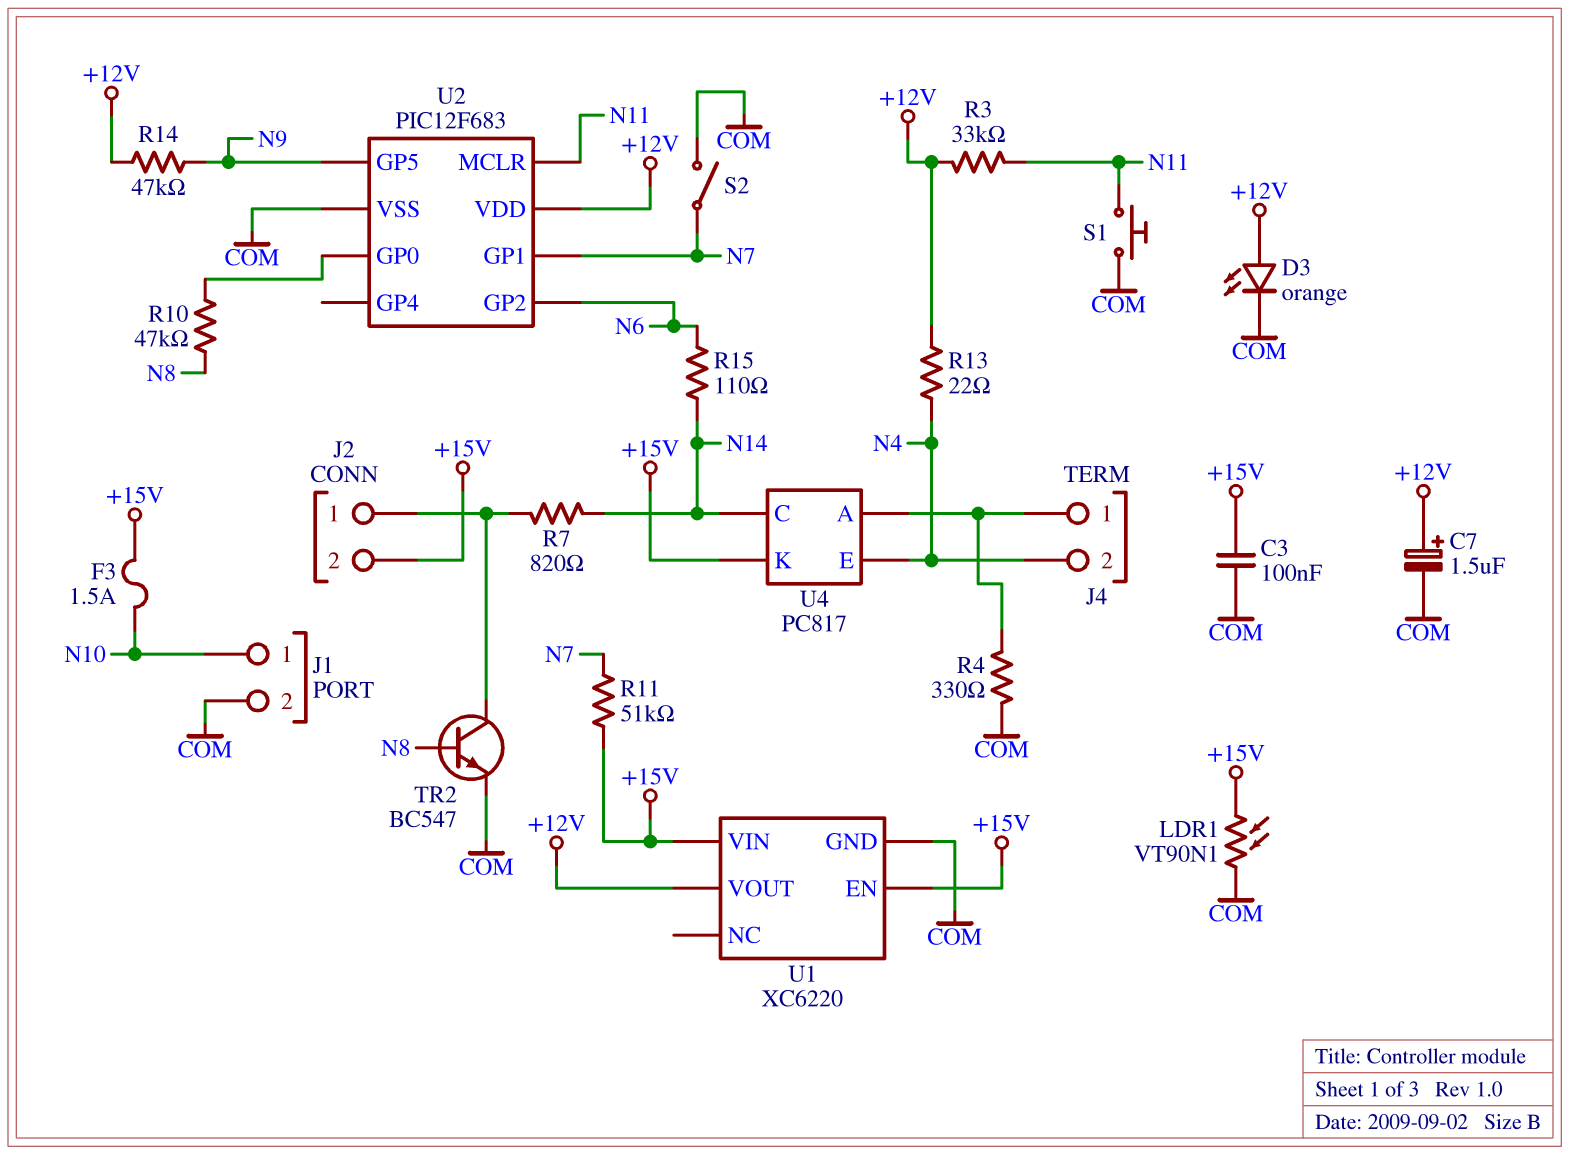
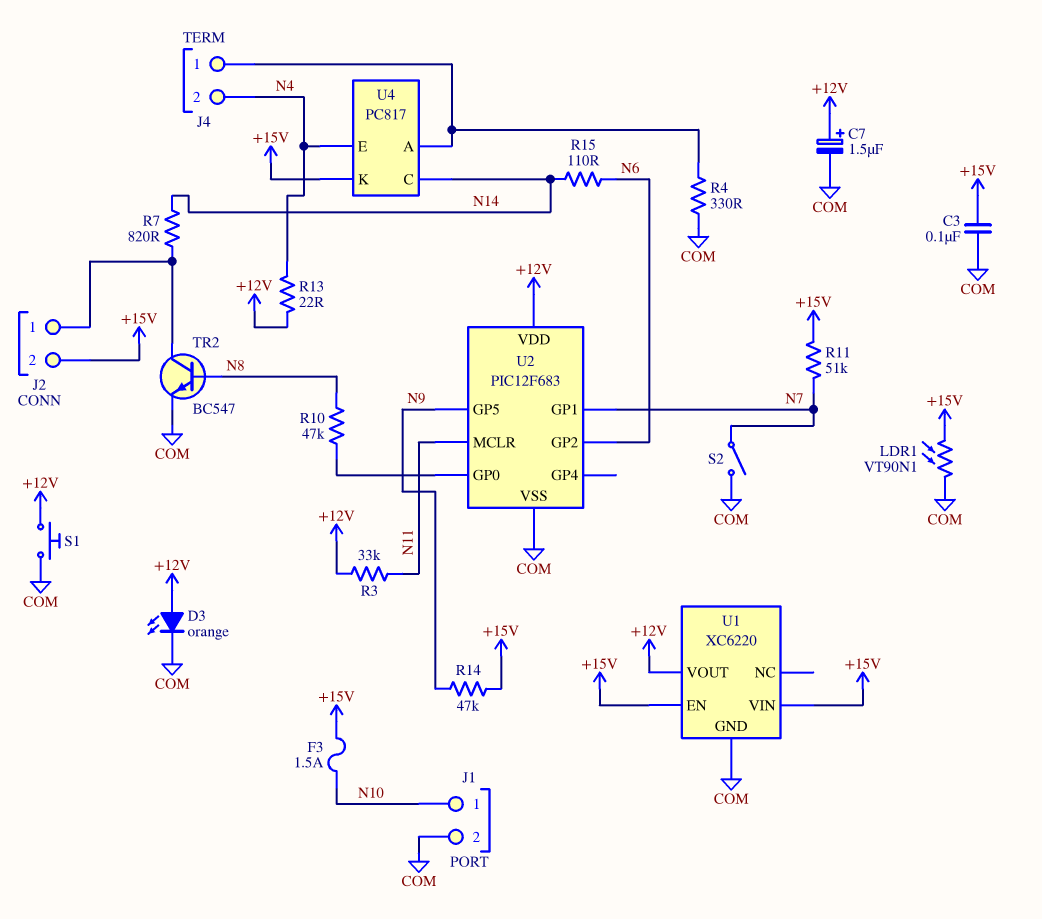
R14: 47k (+12V, N9) -> 47k (+15V, N9)
S1: button (COM, N11) -> button (+12V, COM)

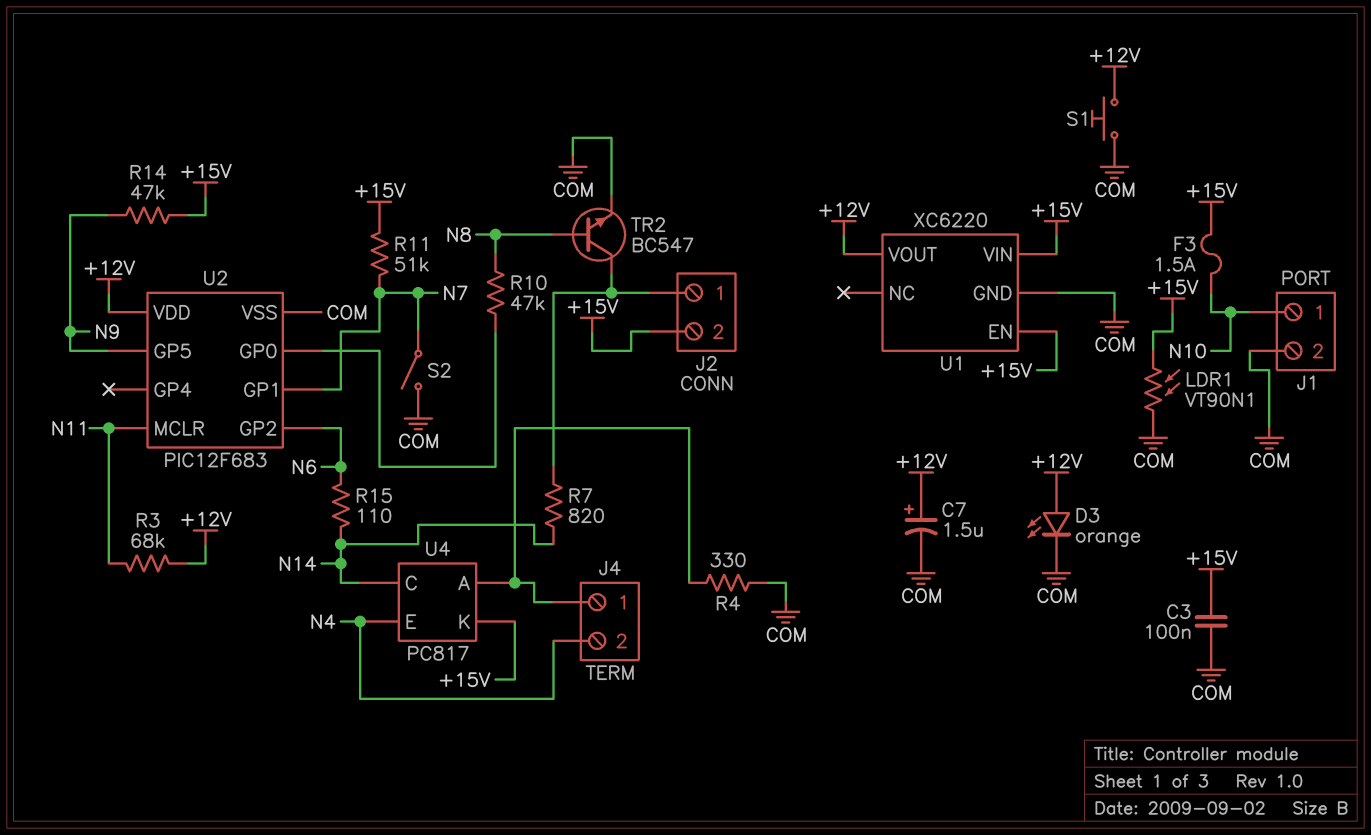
R3: 33k (+12V, N11) -> 68k (+12V, N11)
R13: 22 (+12V, N4) -> none

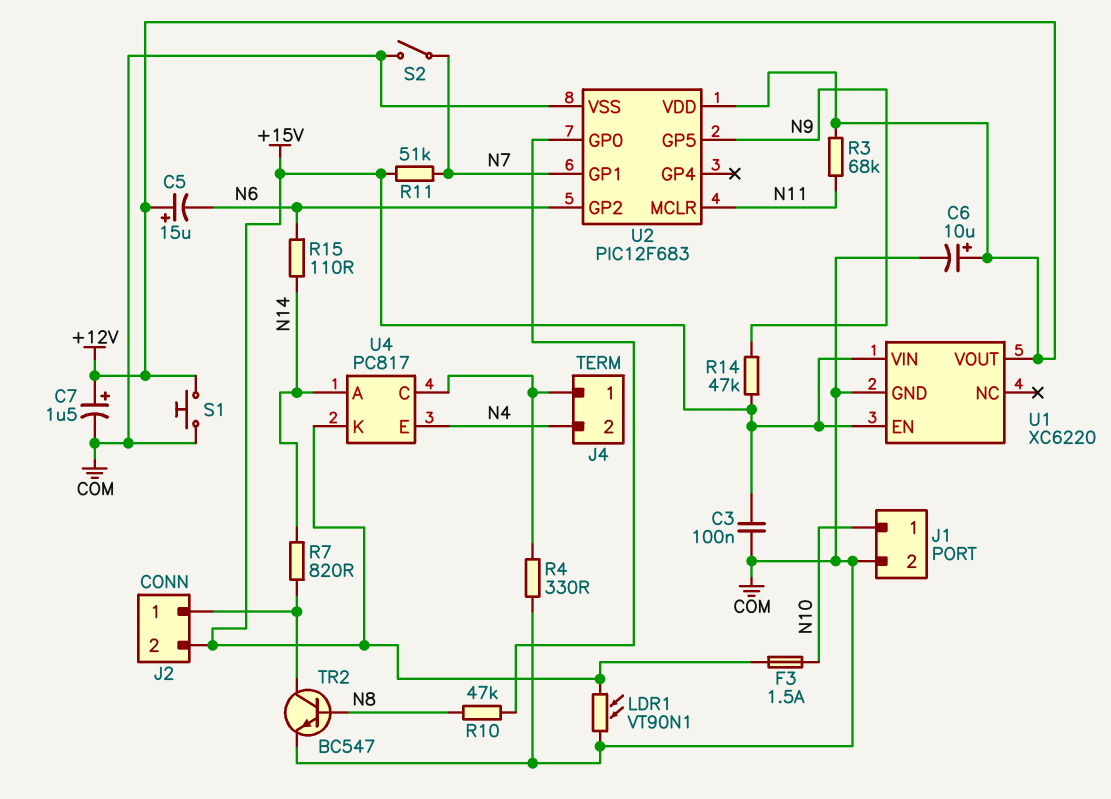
C5: none -> 15uF (plus +12V, minus N6)
C6: none -> 10uF (plus +12V, minus COM)
D3: LED orange (A +12V, K COM) -> none
U4 pin A: J4/1 -> N14
U4 pin C: N14 -> J4/1

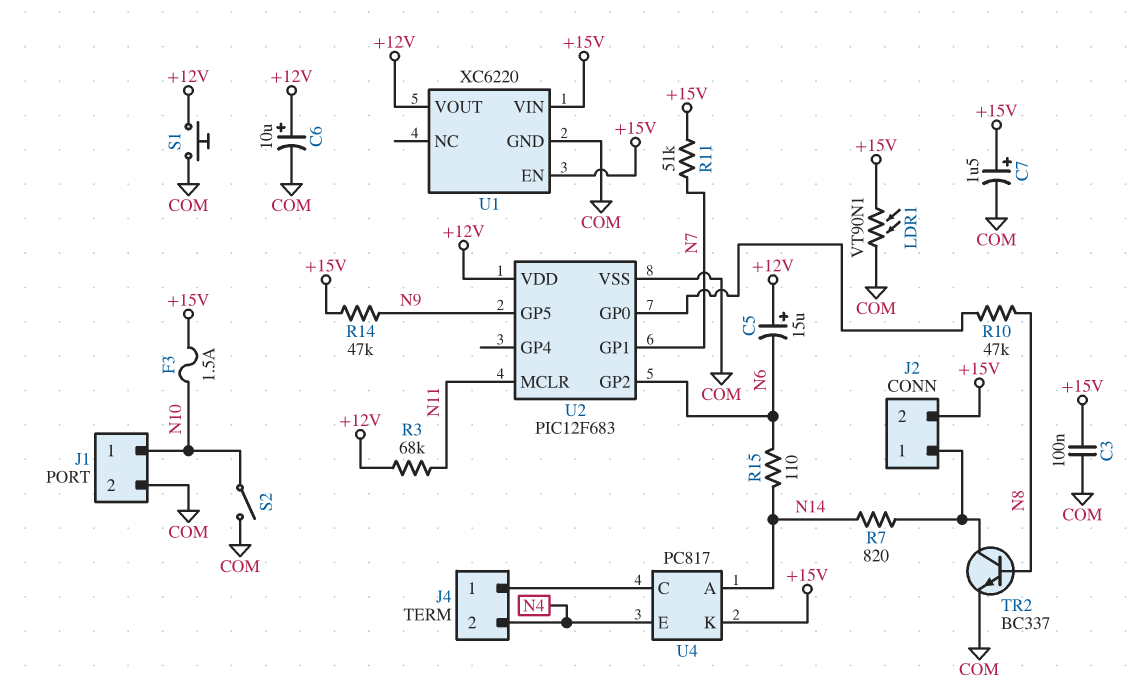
C7: 1.5uF (plus +12V, minus COM) -> 1.5uF (plus +15V, minus COM)
R4: 330 (COM, J4/1) -> none
S2: switch (COM, N7) -> switch (COM, N10)
TR2: NPN BC547 (B N8, C J2/1, E COM) -> NPN BC337 (B N8, C J2/1, E COM)

